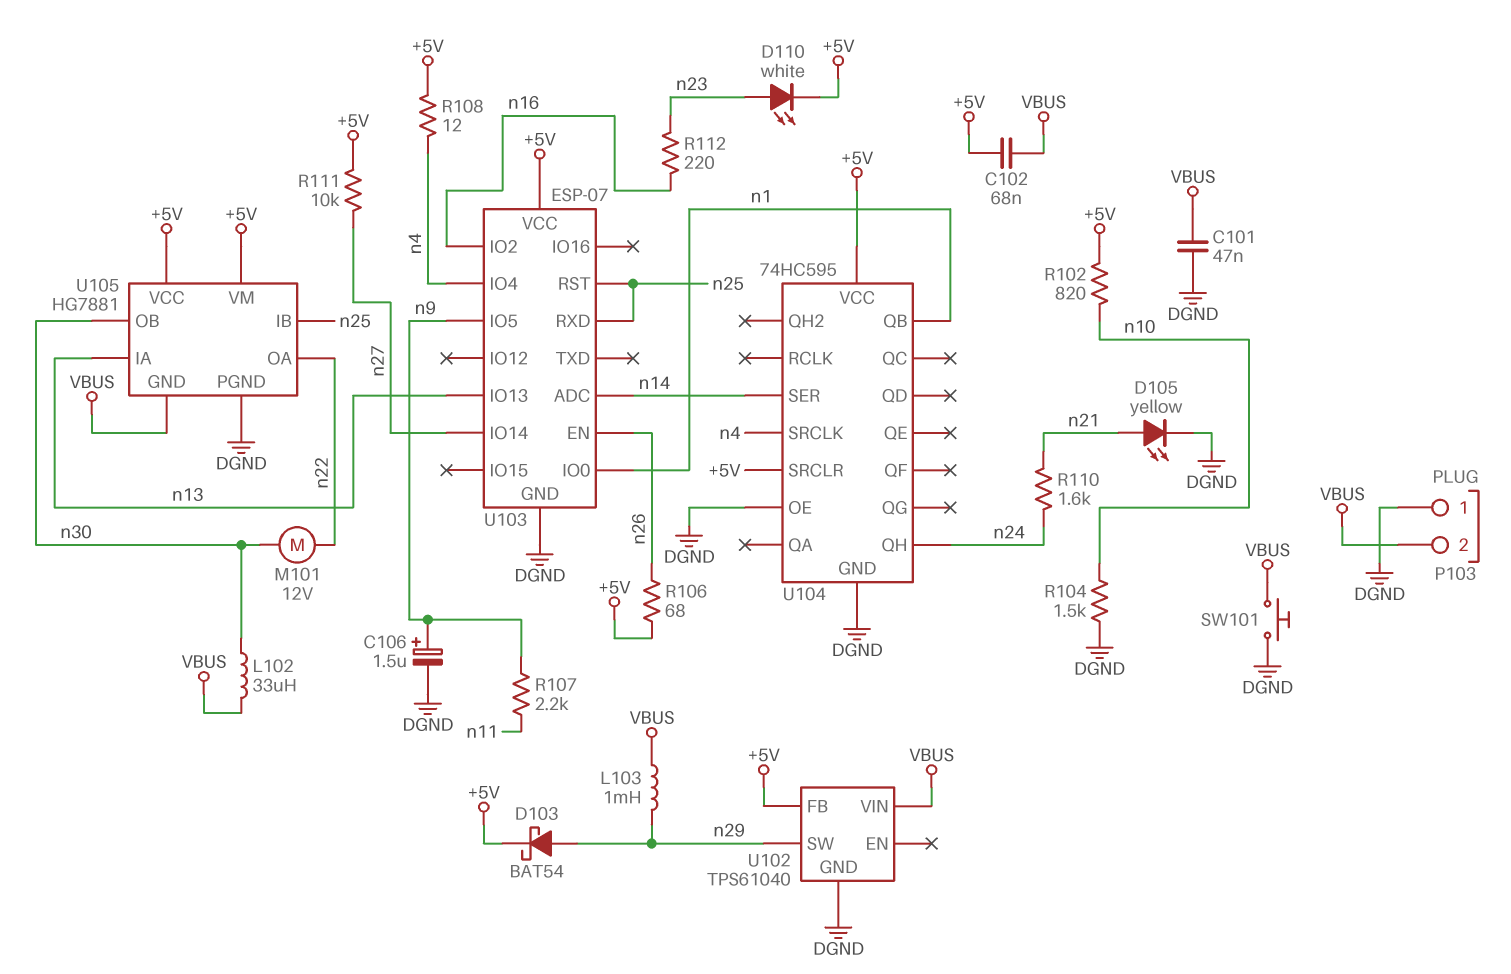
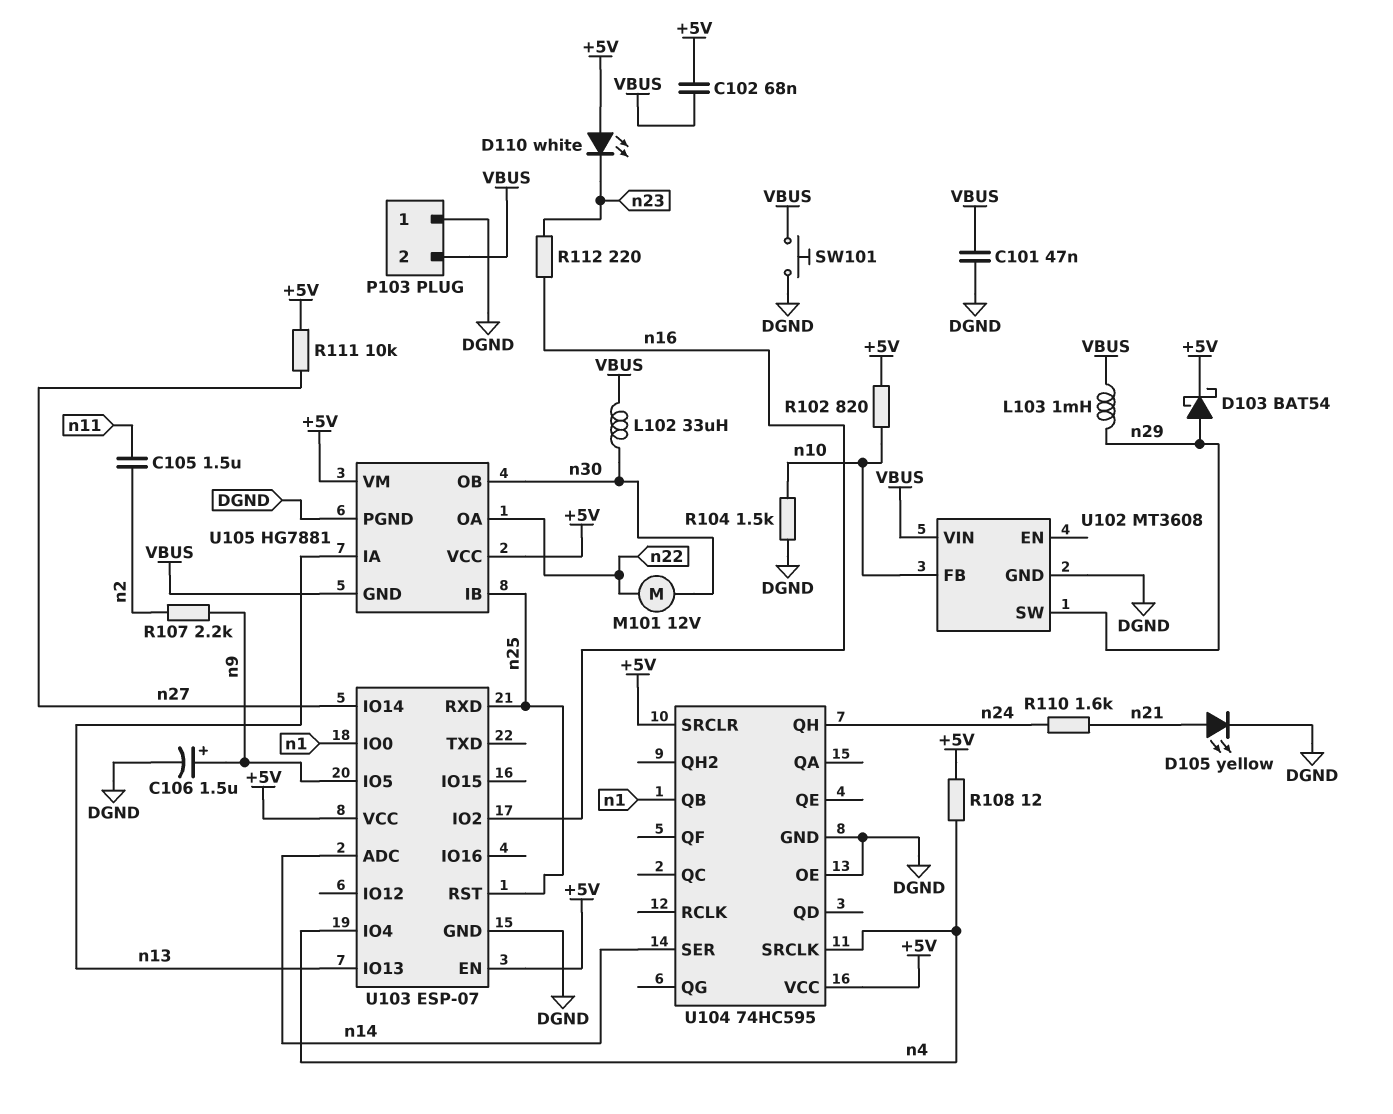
C105: none -> 1.5uF (n2, n11)
D110: LED white (A n23, K +5V) -> LED white (A +5V, K n23)
R106: 68 (+5V, n26) -> none
R107: 2.2k (n9, n11) -> 2.2k (n2, n9)
U102: TPS61040 -> MT3608
U102 pin FB: +5V -> n10
U103 pin EN: n26 -> +5V

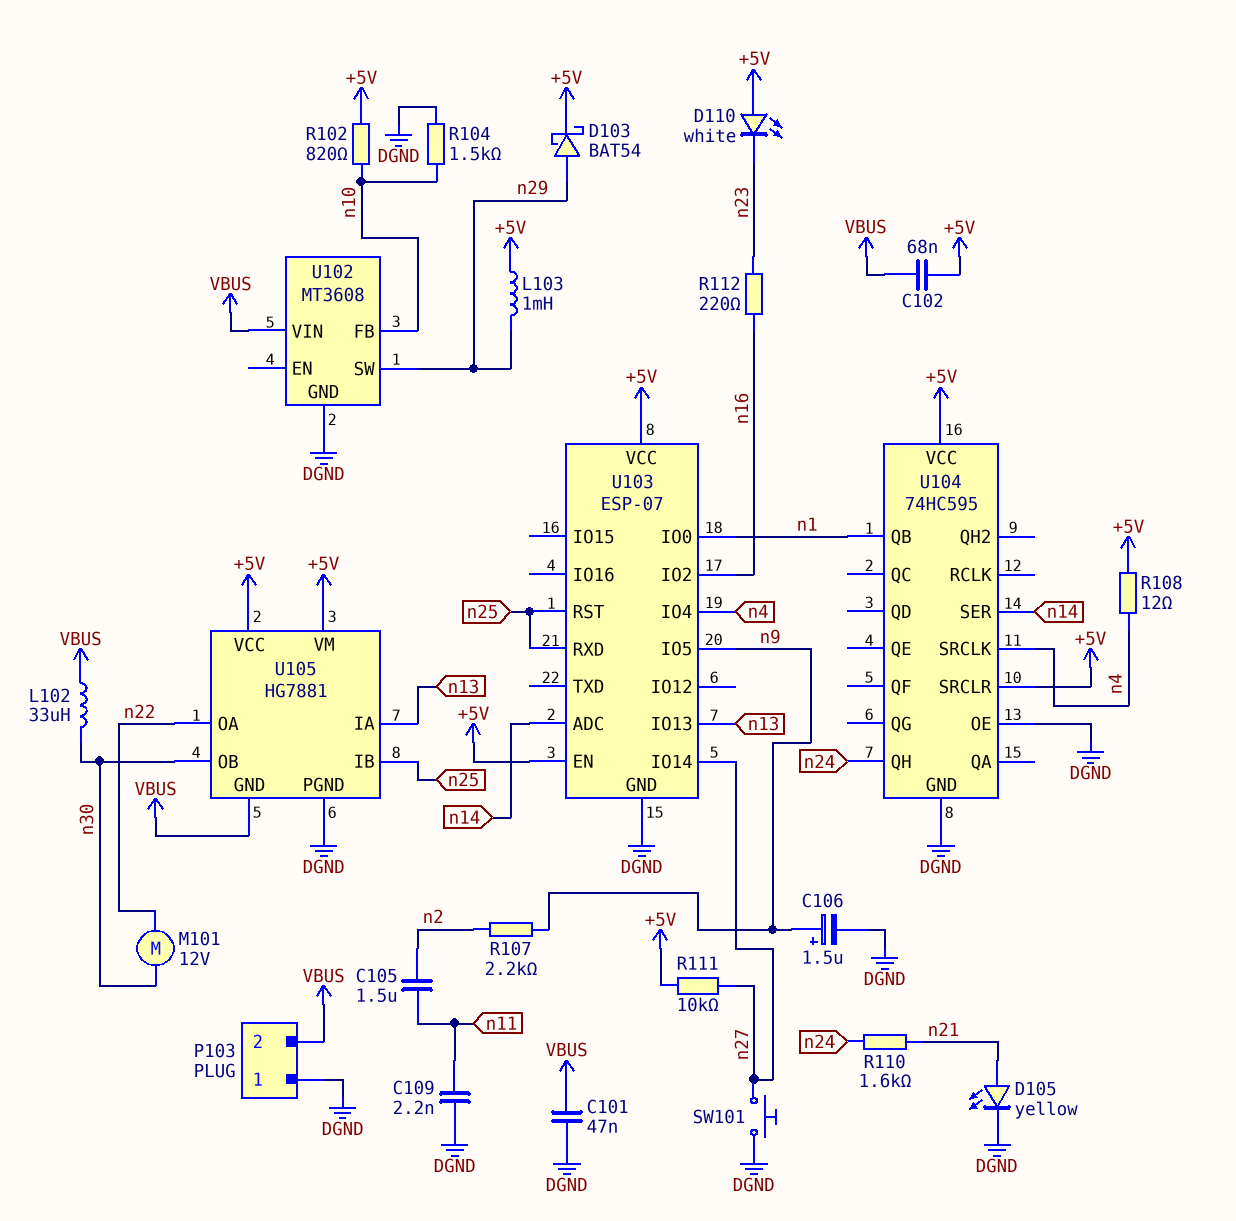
C109: none -> 2.2nF (DGND, n11)
L103: 1mH (VBUS, n29) -> 1mH (+5V, n29)
SW101: button (DGND, VBUS) -> button (DGND, n27)

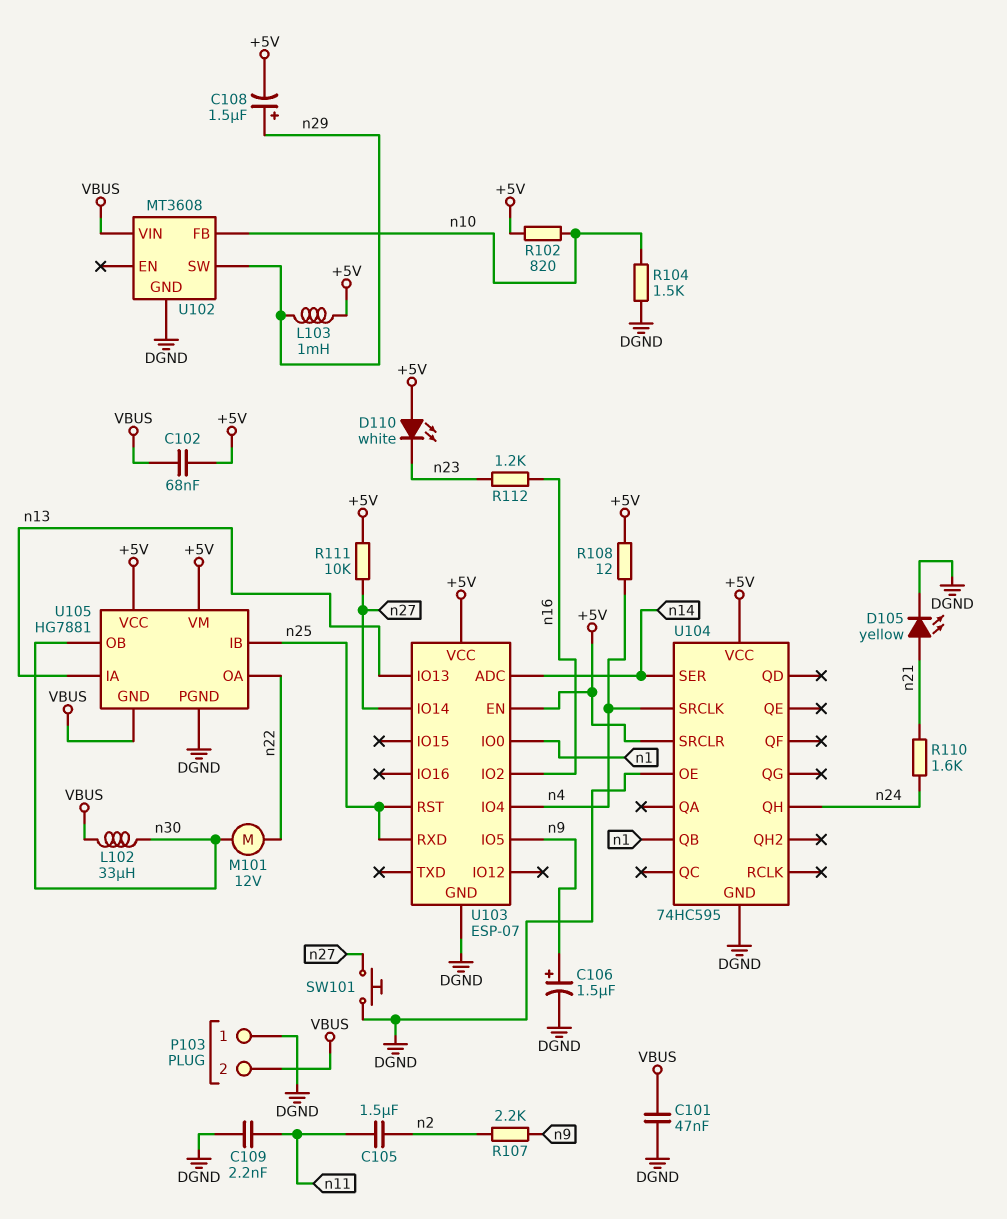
C108: none -> 1.5uF (plus n29, minus +5V)
D103: schottky BAT54 (A n29, K +5V) -> none
R112: 220 (n16, n23) -> 1.2k (n16, n23)

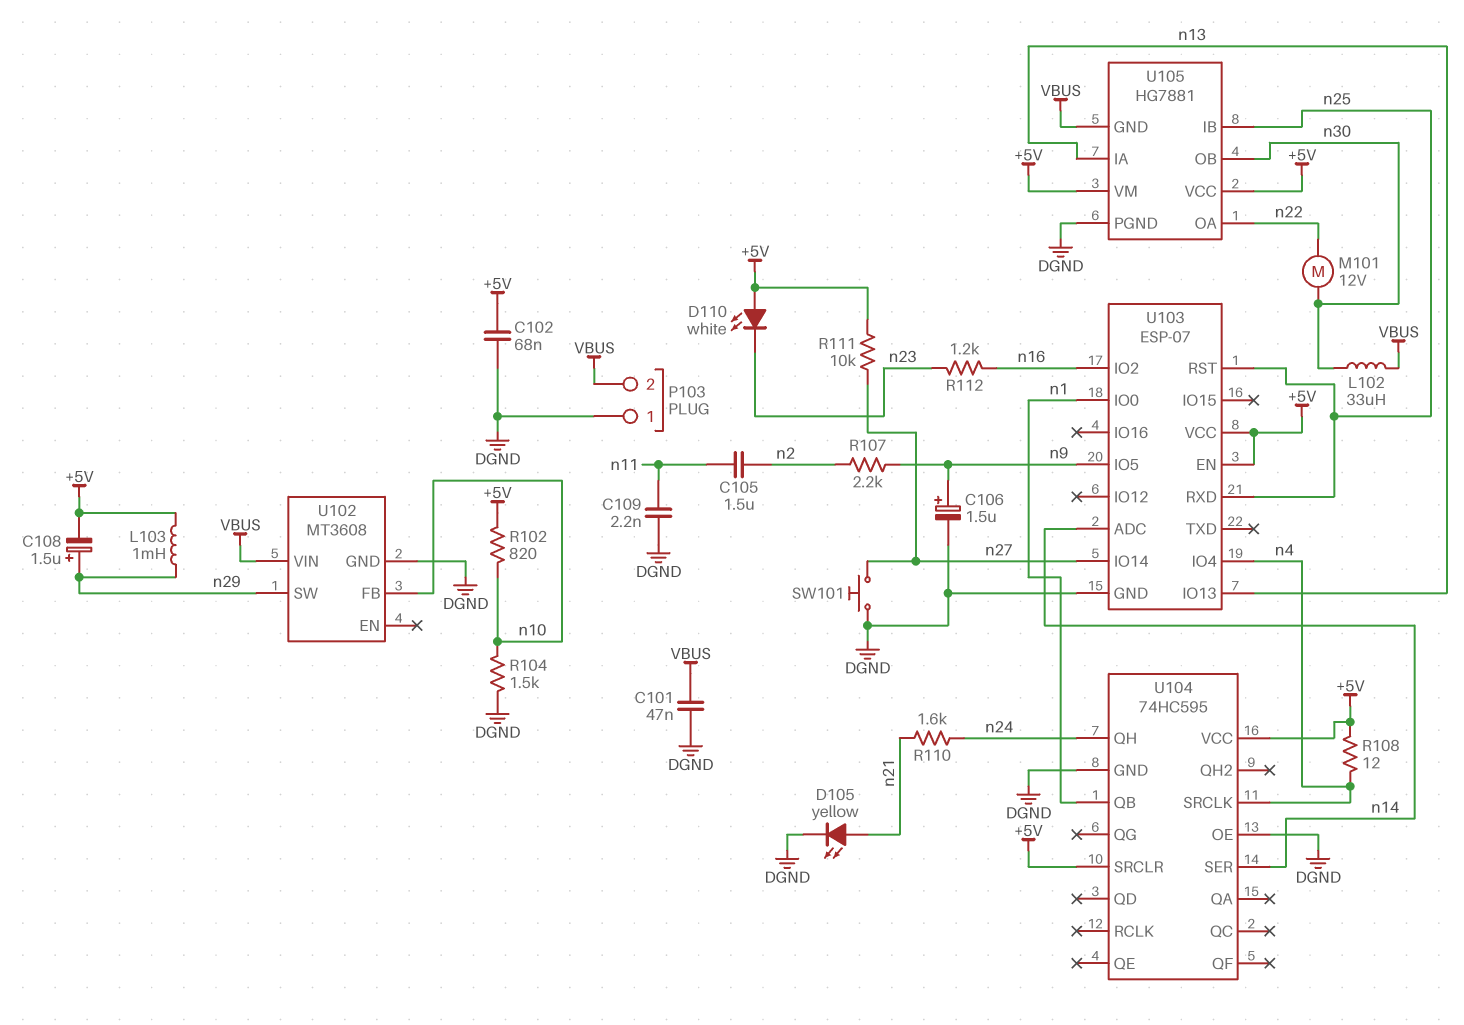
C102: 68nF (+5V, VBUS) -> 68nF (+5V, DGND)

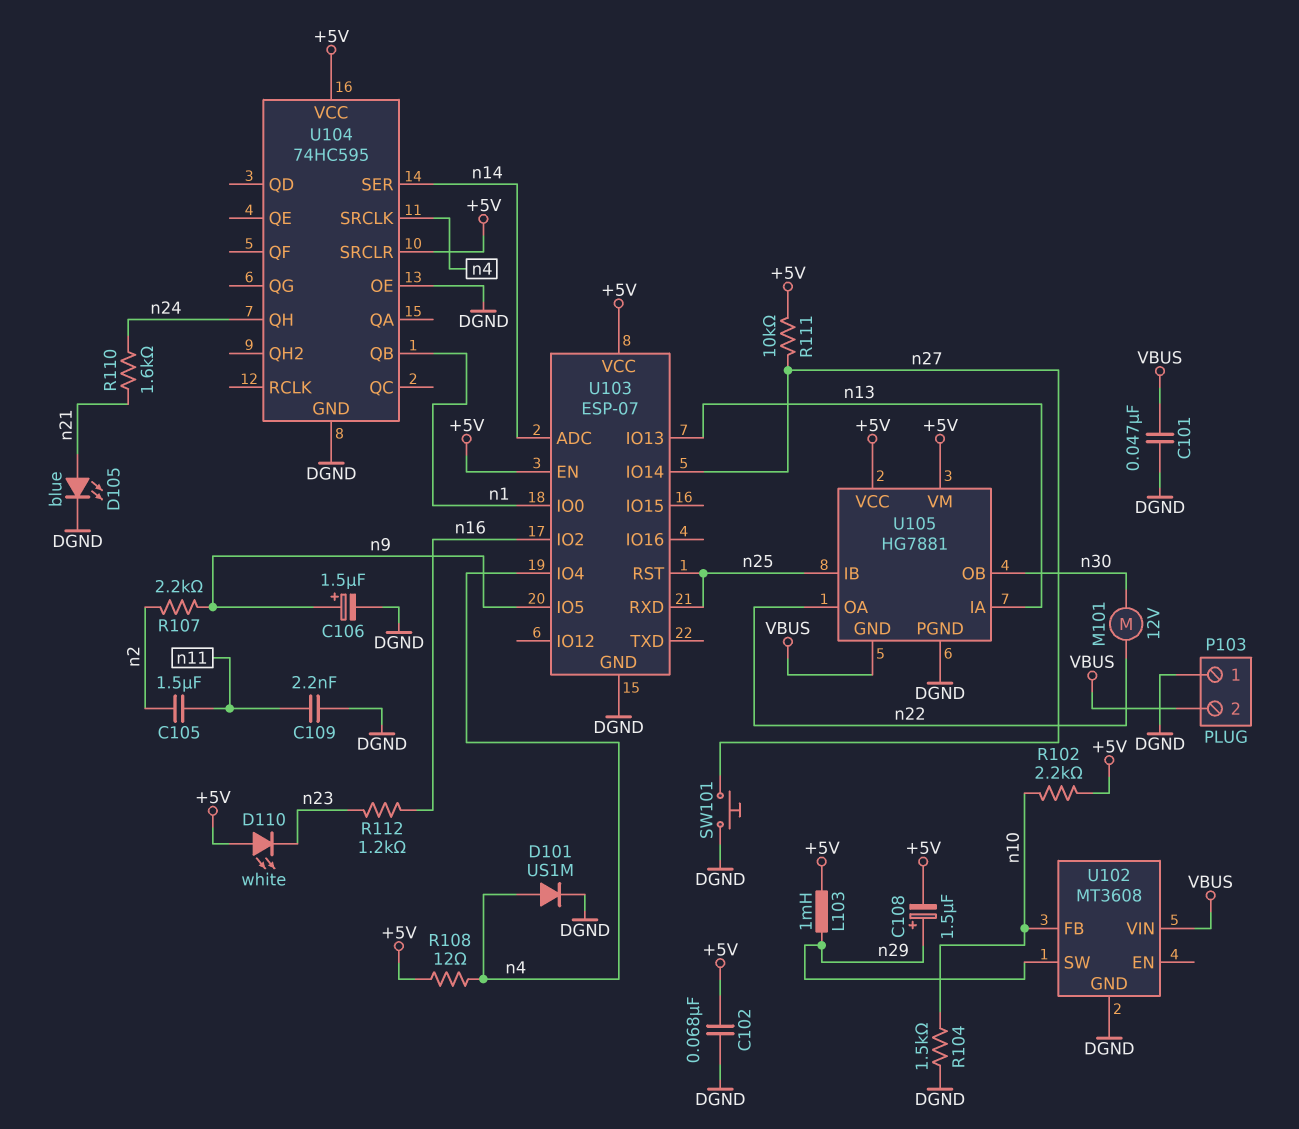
D101: none -> diode US1M (A n4, K DGND)
D105: LED yellow (A n21, K DGND) -> LED blue (A n21, K DGND)
L102: 33uH (VBUS, n30) -> none
R102: 820 (+5V, n10) -> 2.2k (+5V, n10)

